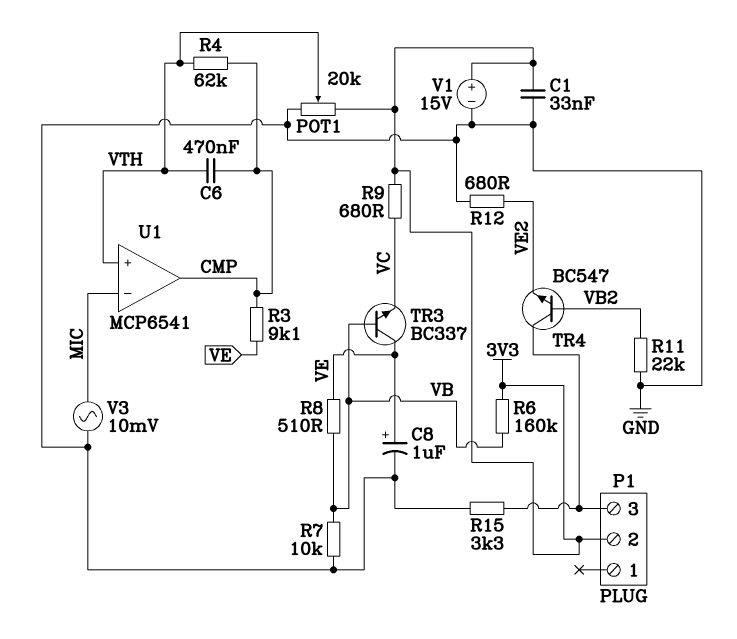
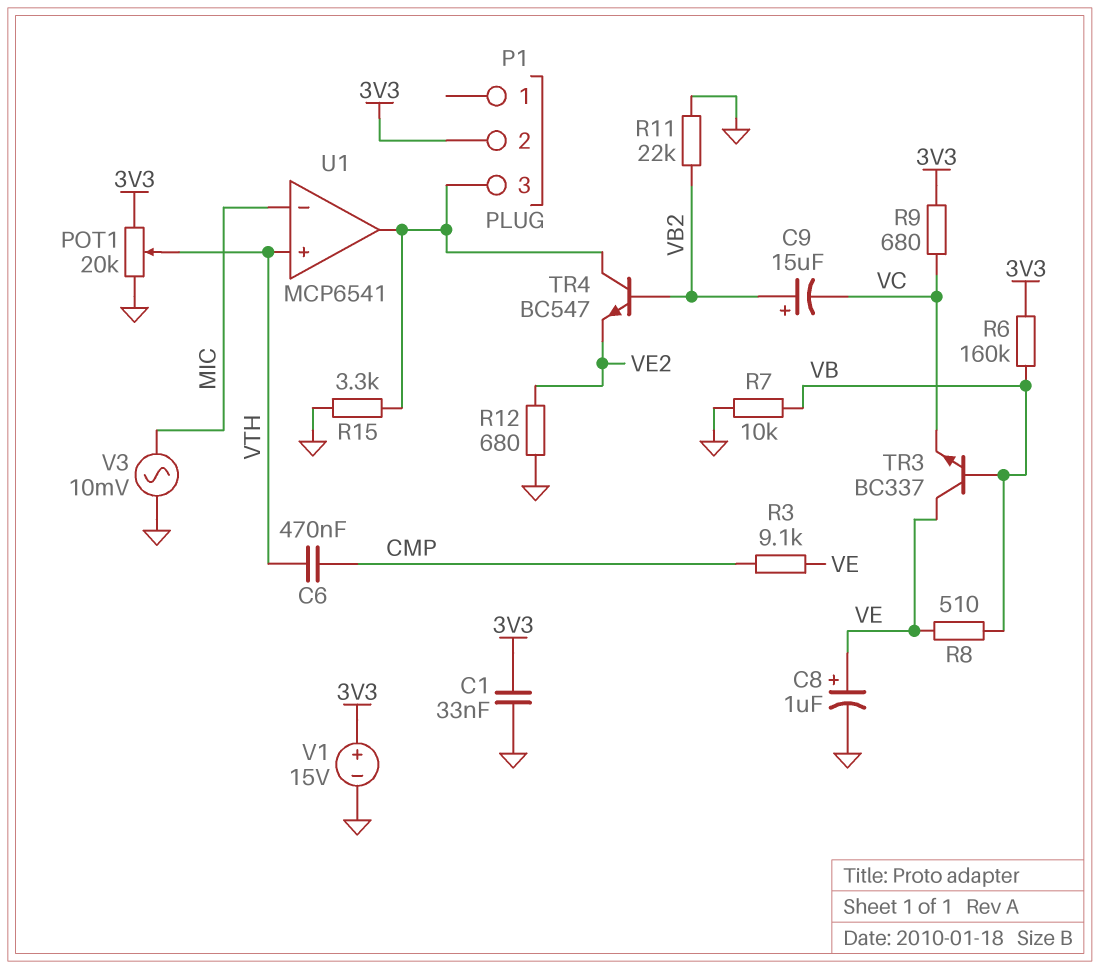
C9: none -> 15uF (plus VB2, minus VC)
R4: 62k (CMP, VTH) -> none
U1 pin out: CMP -> P1/3

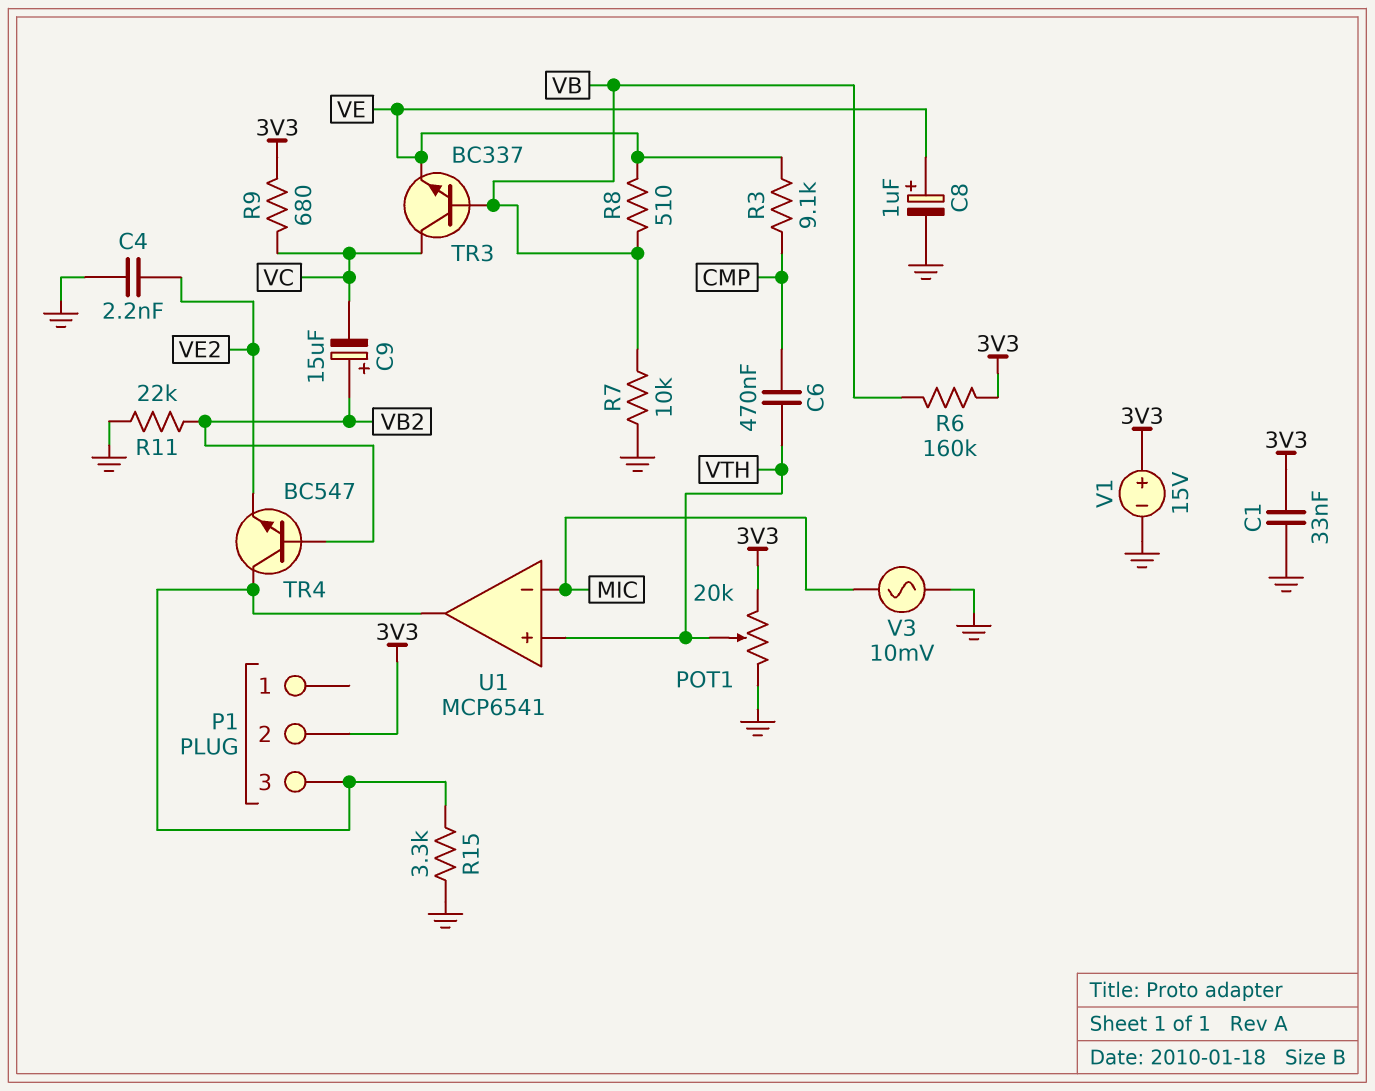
C4: none -> 2.2nF (GND, VE2)
R12: 680 (GND, VE2) -> none
TR3: NPN BC337 (B VB, C VE, E VC) -> NPN BC337 (B VB, C VC, E VE)

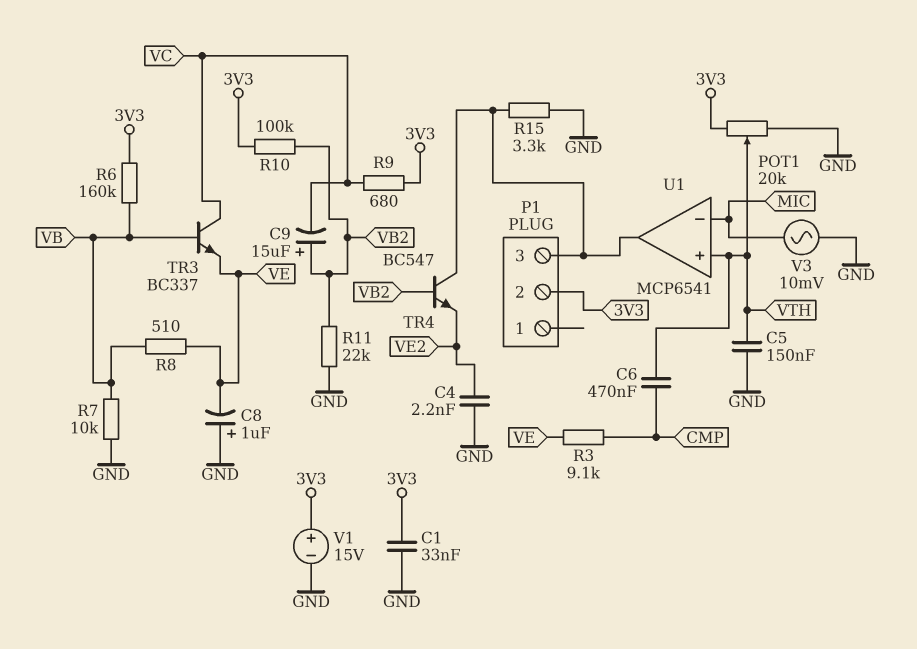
C5: none -> 150nF (GND, VTH)
C8: 1uF (plus VE, minus GND) -> 1uF (plus GND, minus VE)
R10: none -> 100k (3V3, VB2)

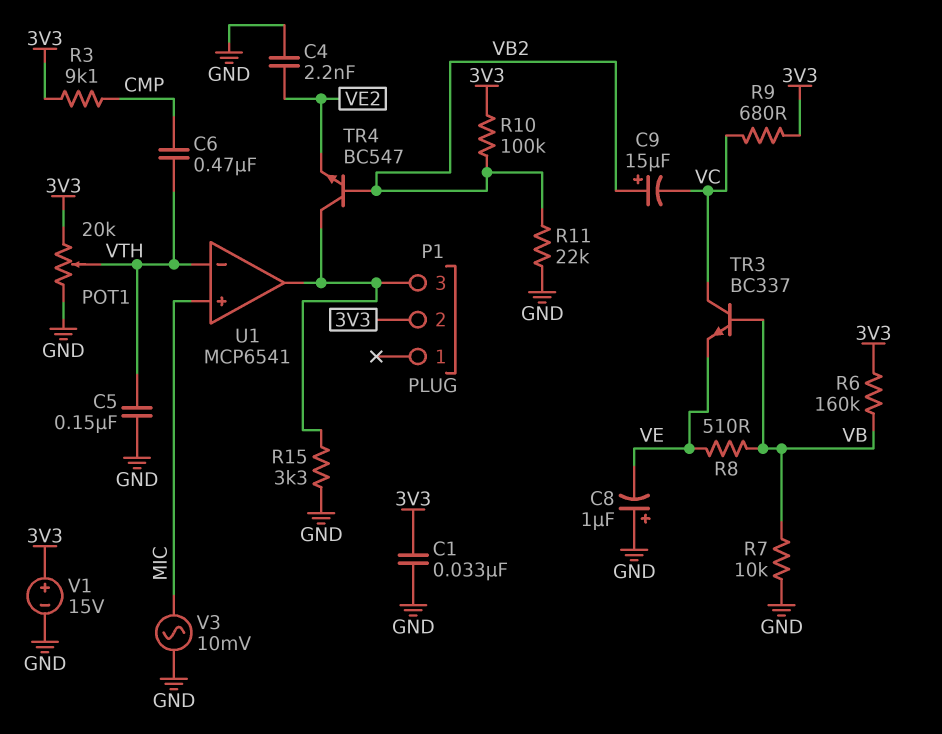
R3: 9.1k (CMP, VE) -> 9.1k (3V3, CMP)
U1 pin in+: VTH -> MIC
U1 pin in-: MIC -> VTH

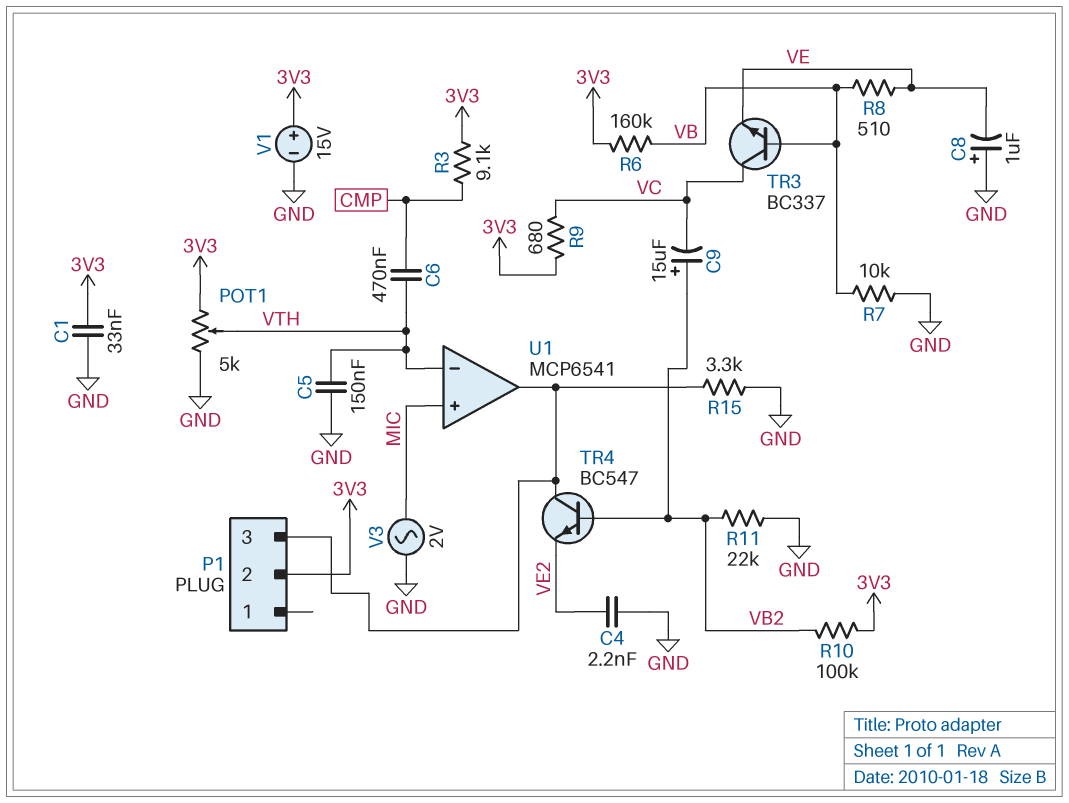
POT1: 20k (3V3, GND, wiper VTH) -> 5k (3V3, GND, wiper VTH)
V3: AC 10mV (GND, MIC) -> AC 2V (GND, MIC)

